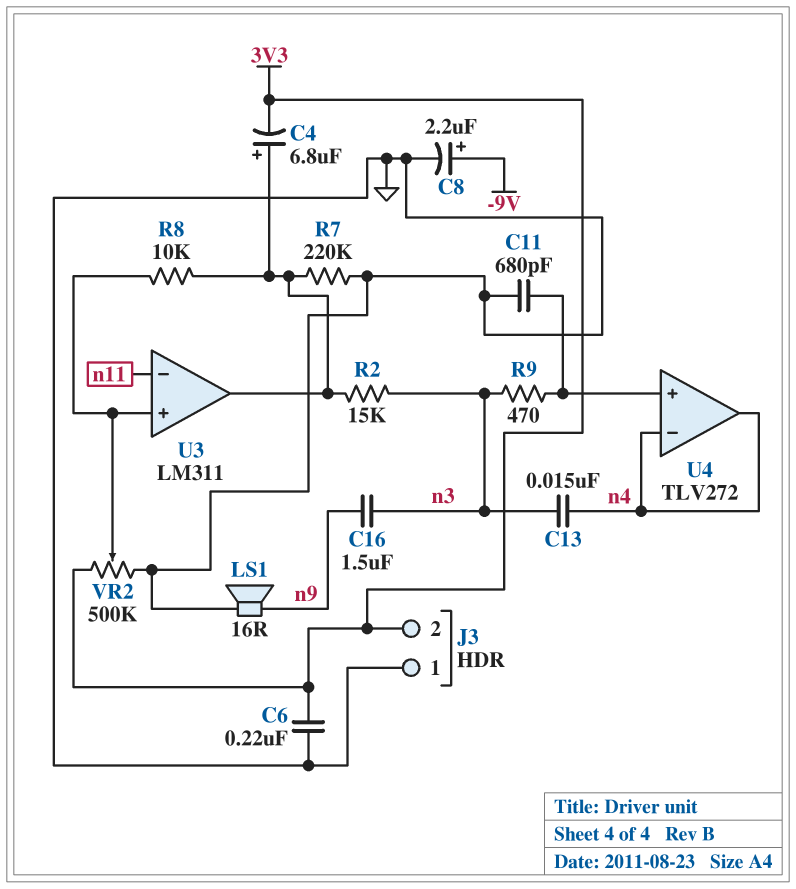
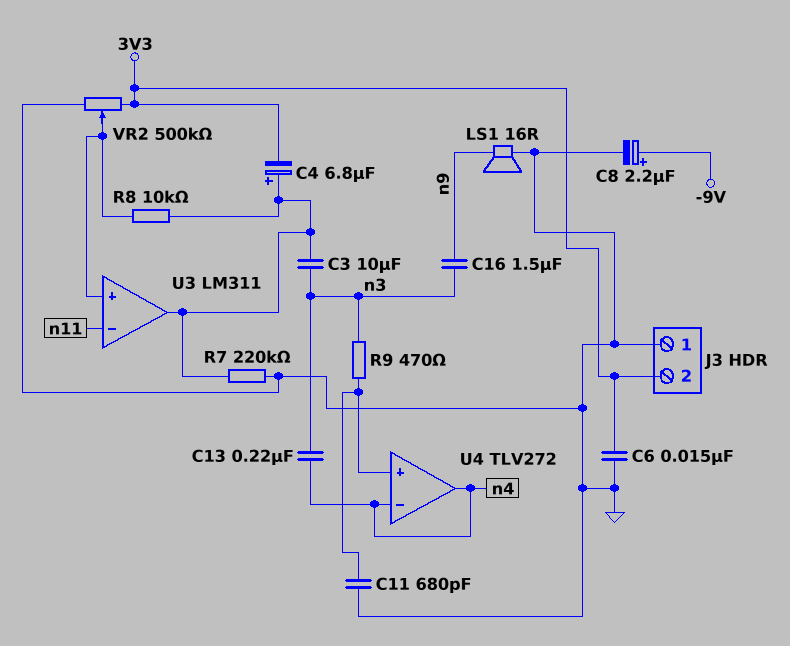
C3: none -> 10uF (U3/out, n3)
C6: 220nF (3V3, GND) -> 15nF (3V3, GND)
C13: 15nF (n3, n4) -> 220nF (n3, n4)
R2: 15k (U3/out, n3) -> none

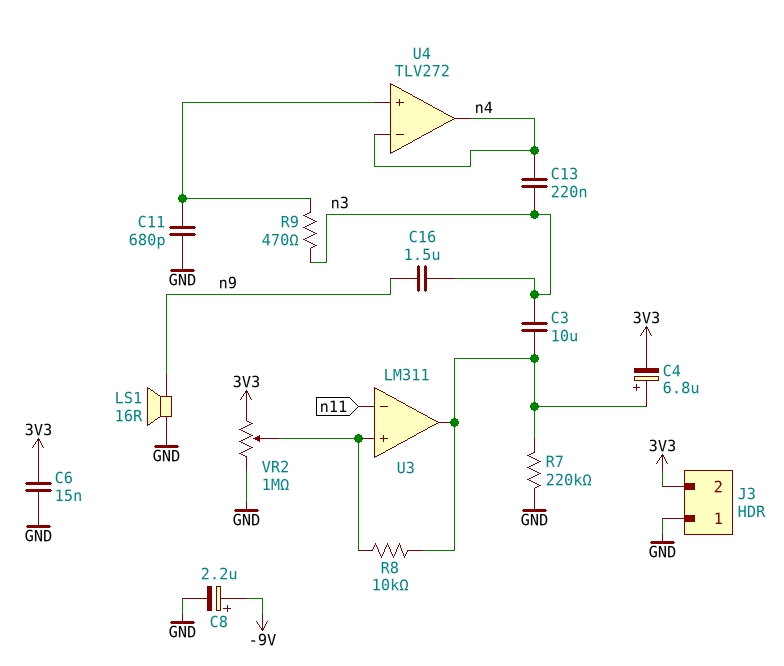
VR2: 500k (3V3, GND, wiper U3/in+) -> 1M (3V3, GND, wiper U3/in+)

